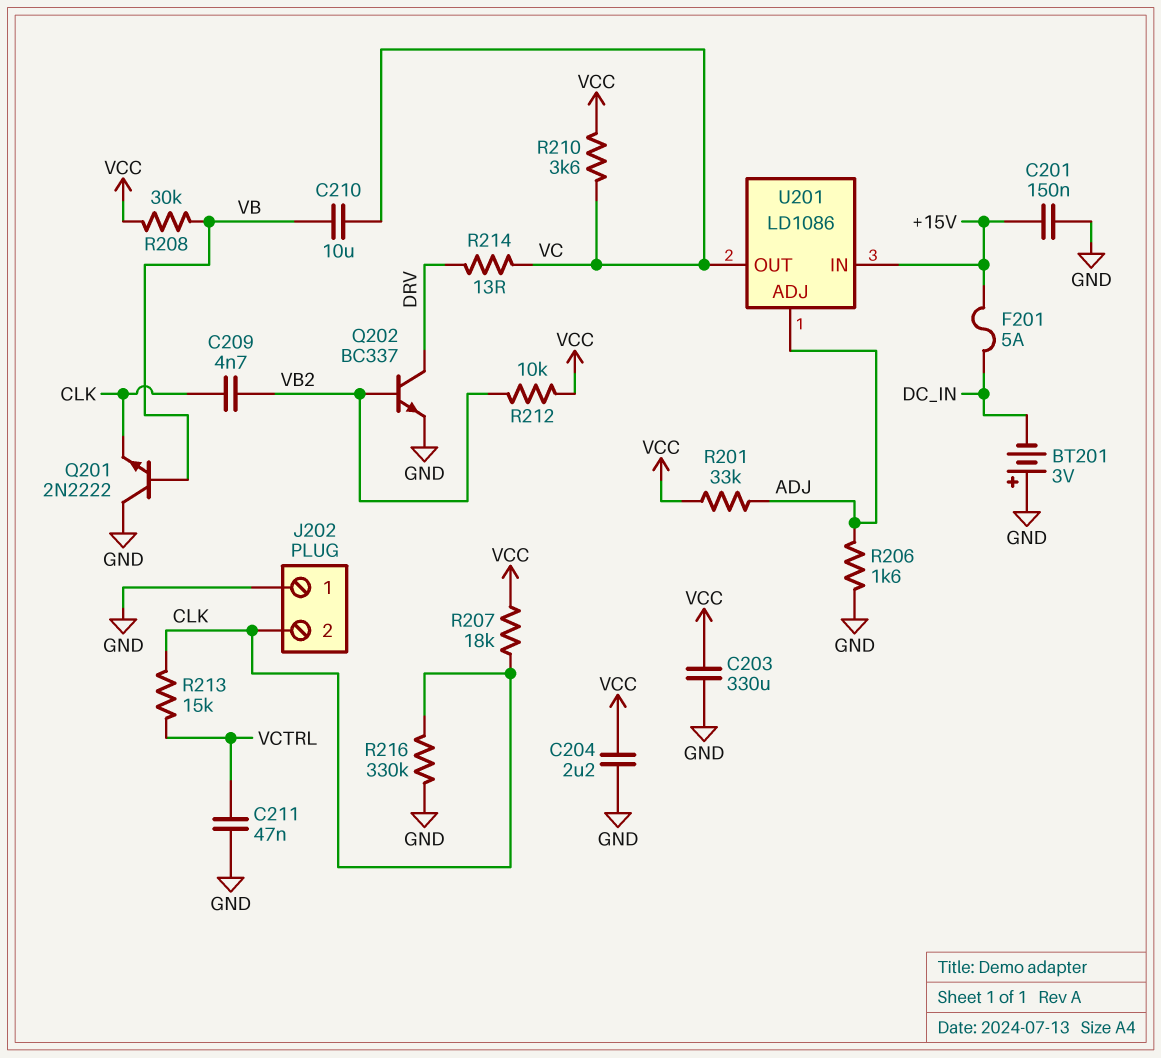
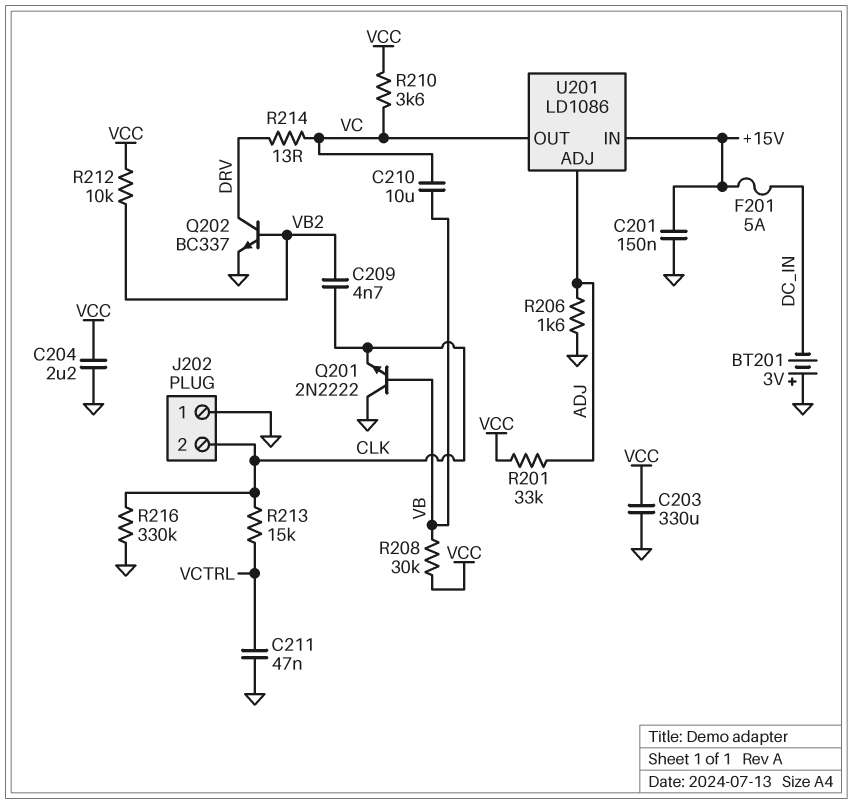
R207: 18k (CLK, VCC) -> none

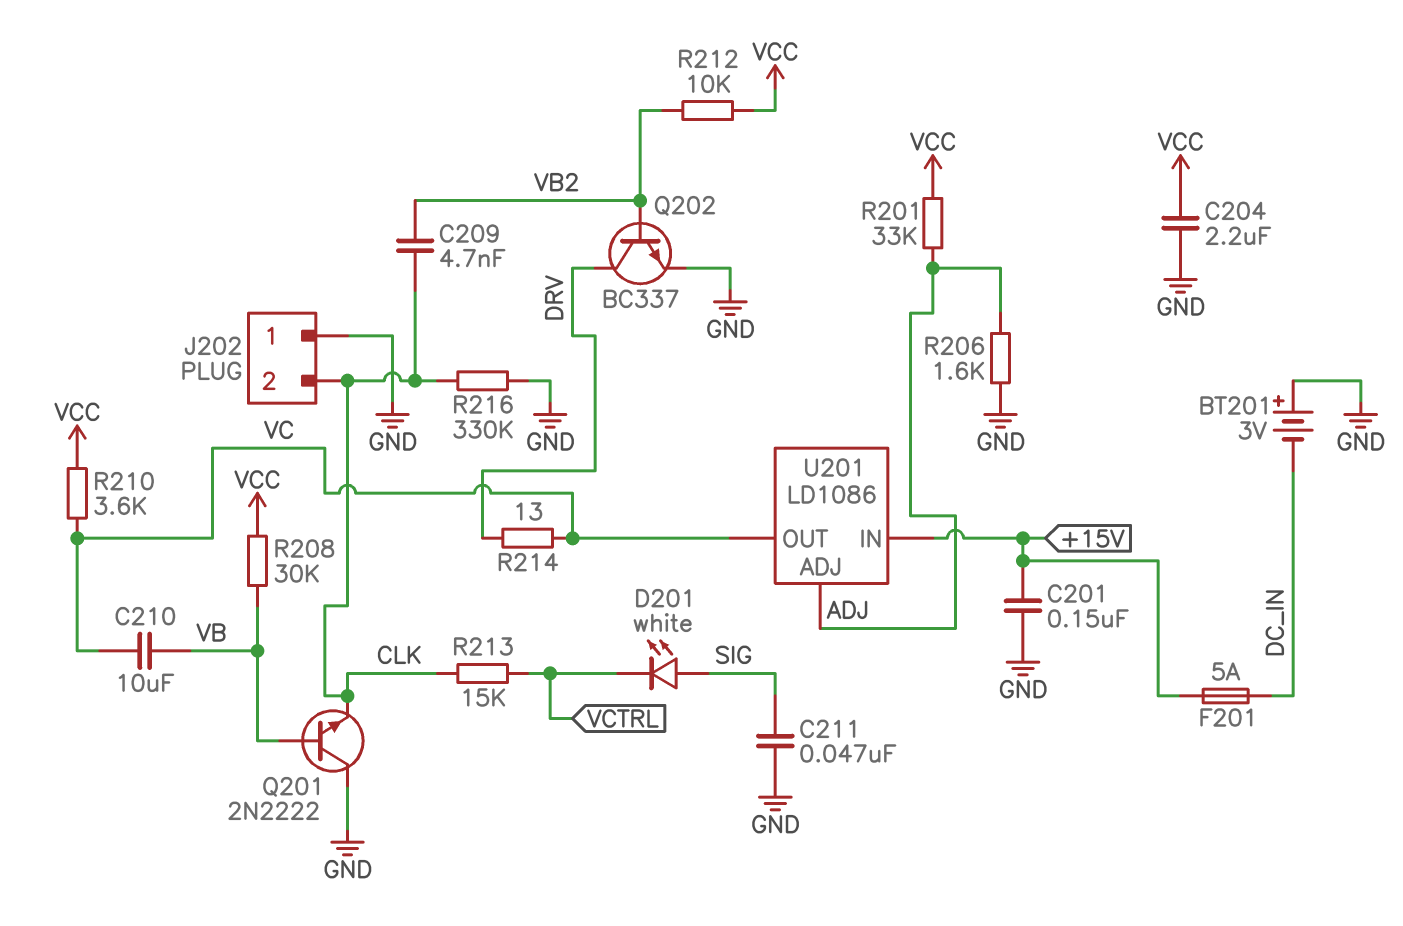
C203: 330uF (GND, VCC) -> none
C211: 47nF (GND, VCTRL) -> 47nF (GND, SIG)
D201: none -> LED white (A SIG, K VCTRL)

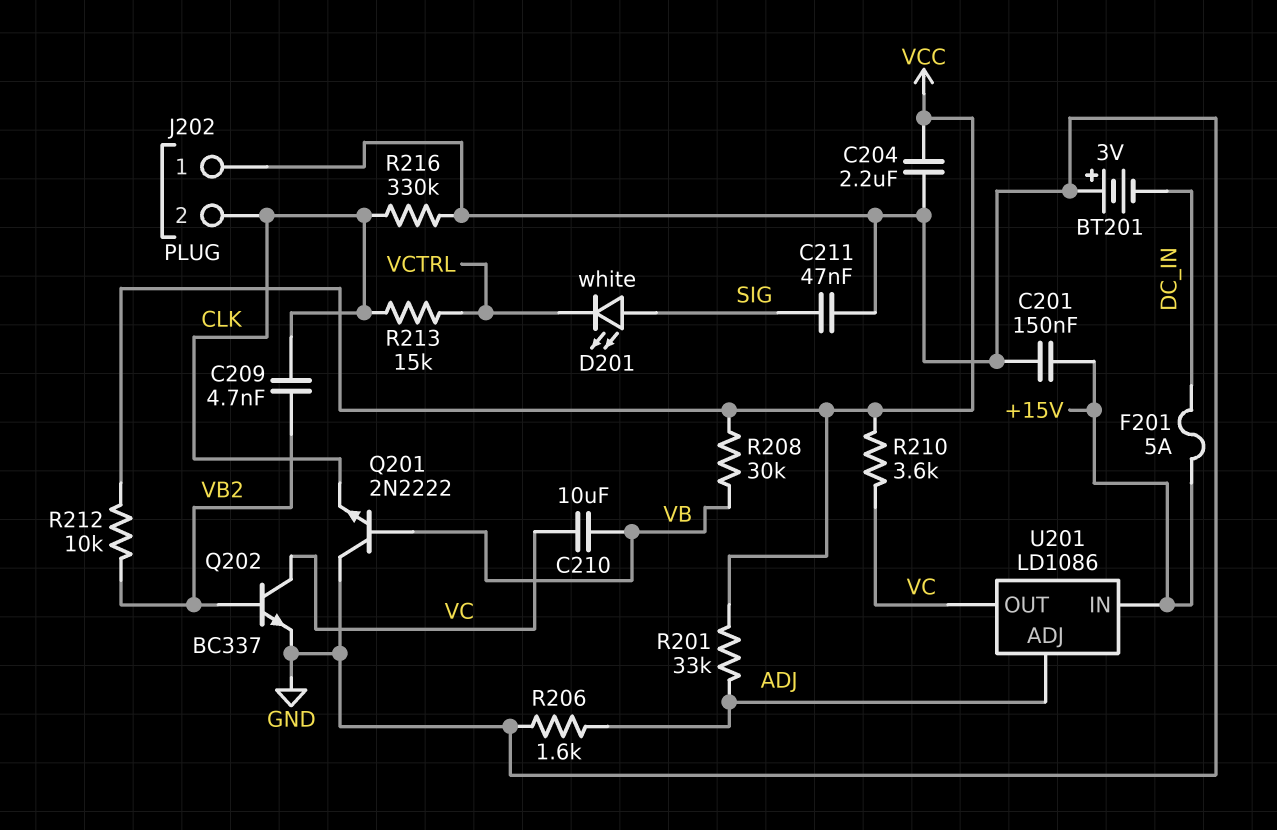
Q202: NPN BC337 (B VB2, C DRV, E GND) -> NPN BC337 (B VB2, C VC, E GND)
R214: 13 (DRV, VC) -> none

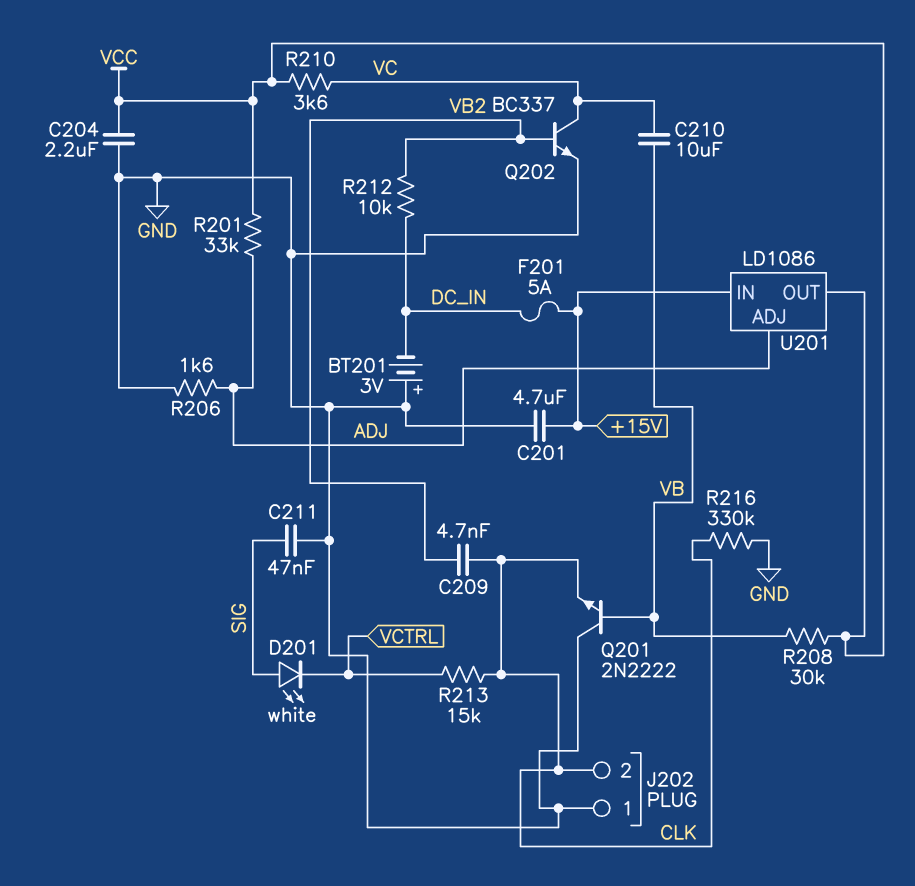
C201: 150nF (+15V, GND) -> 4.7uF (+15V, GND)
R212: 10k (VB2, VCC) -> 10k (DC_IN, VB2)
U201 pin OUT: VC -> VCC

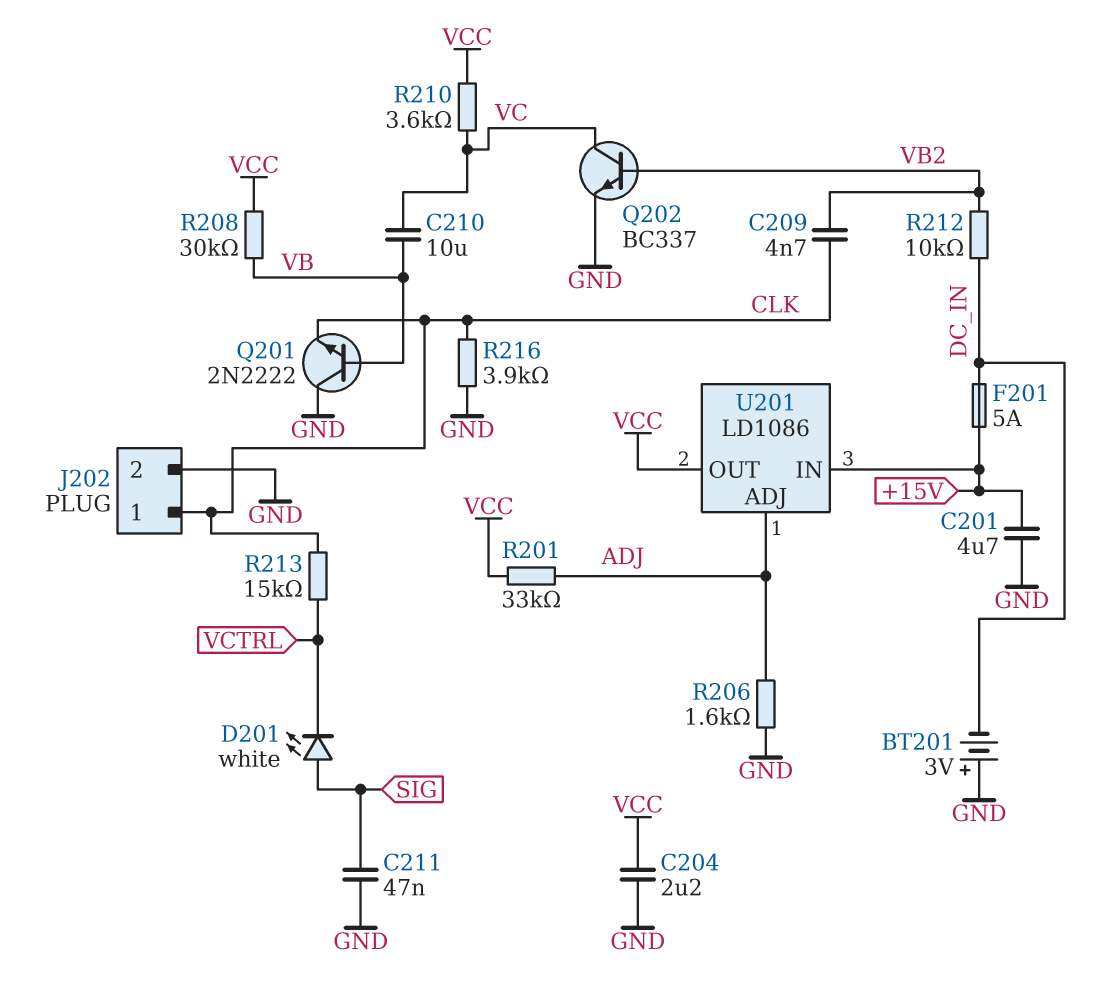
J202 pin 1: GND -> CLK
J202 pin 2: CLK -> GND
R216: 330k (CLK, GND) -> 3.9k (CLK, GND)

